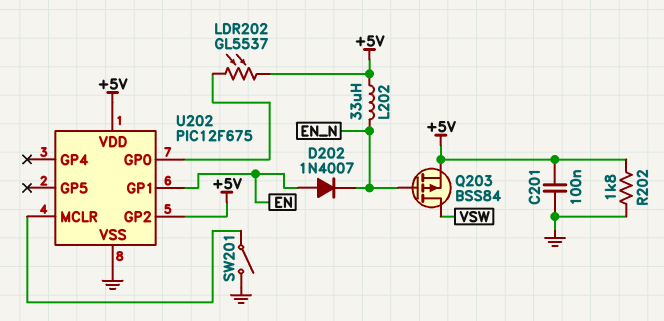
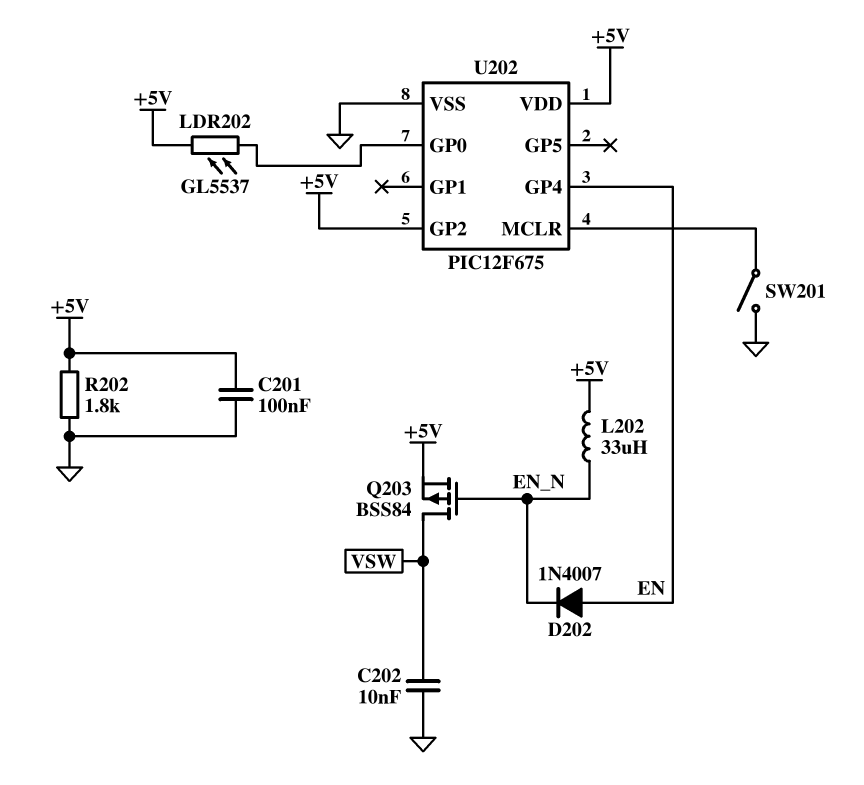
C202: none -> 10nF (GND, VSW)
U202 pin GP1: EN -> none
U202 pin GP4: none -> EN

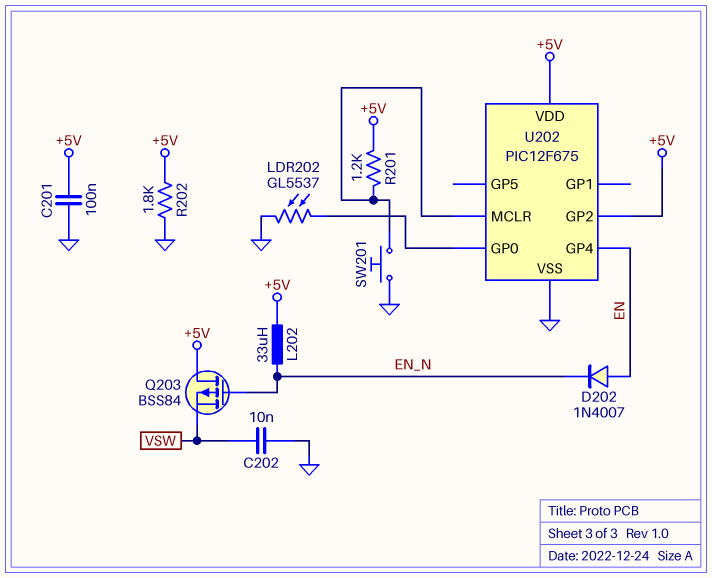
LDR202: GL5537 (+5V, U202/GP0) -> GL5537 (GND, U202/GP0)
Q203: PMOS BSS84 (G EN_N, D VSW, S +5V) -> PMOS BSS84 (G EN_N, D +5V, S VSW)
R201: none -> 1.2k (+5V, U202/MCLR)
SW201: switch (GND, U202/MCLR) -> button (GND, U202/MCLR)

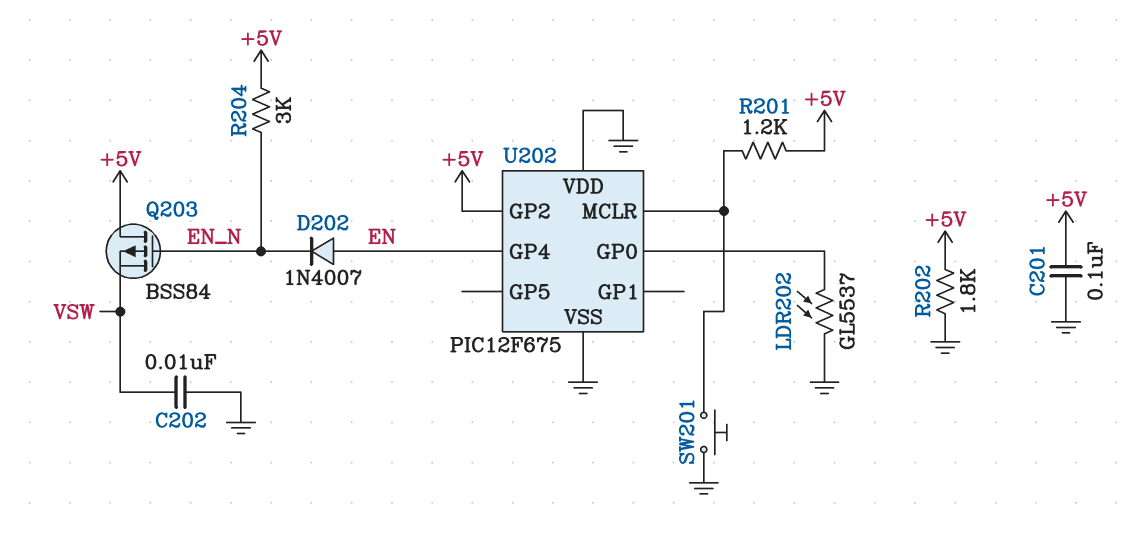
L202: 33uH (+5V, EN_N) -> none
R204: none -> 3k (+5V, EN_N)
U202 pin VDD: +5V -> GND

